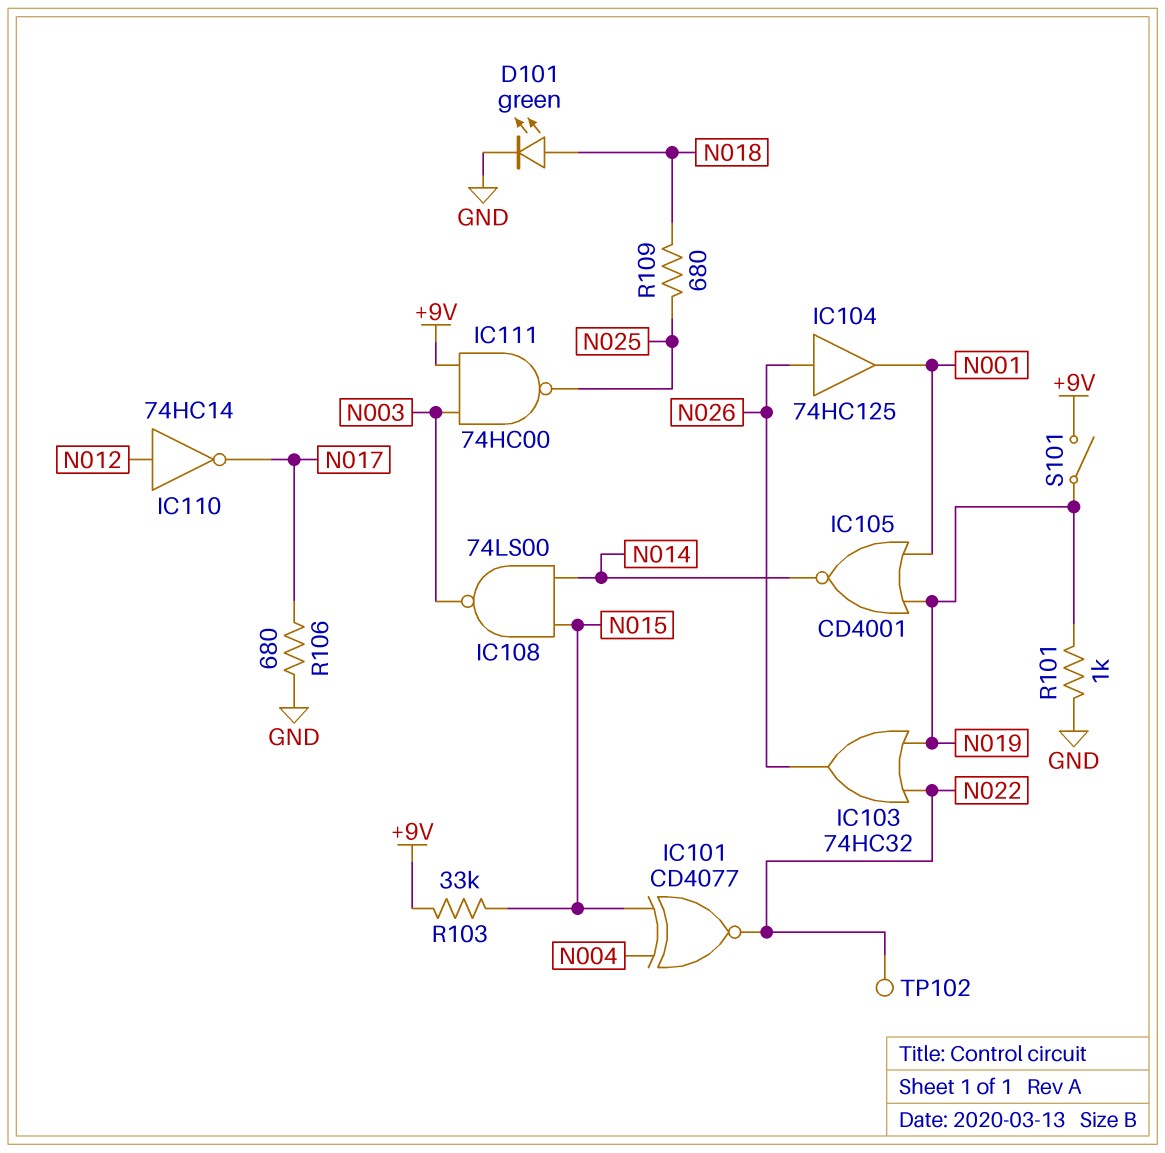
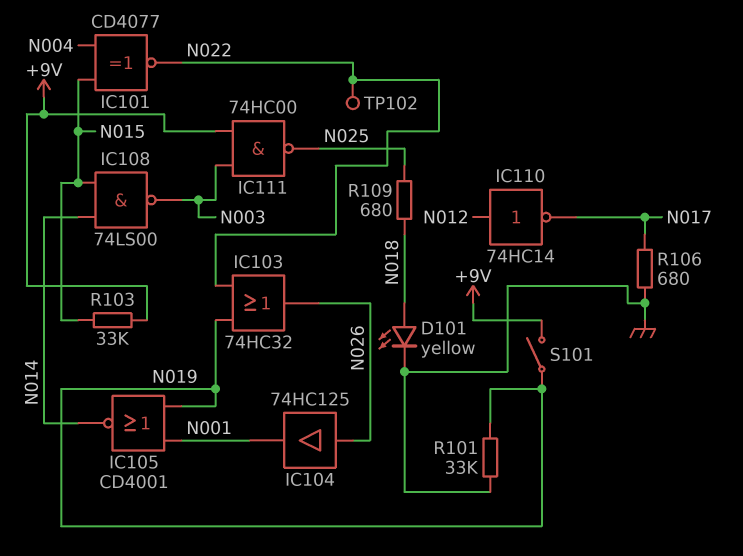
D101: LED green (A N018, K GND) -> LED yellow (A N018, K GND)
R101: 1k (GND, N019) -> 33k (GND, N019)

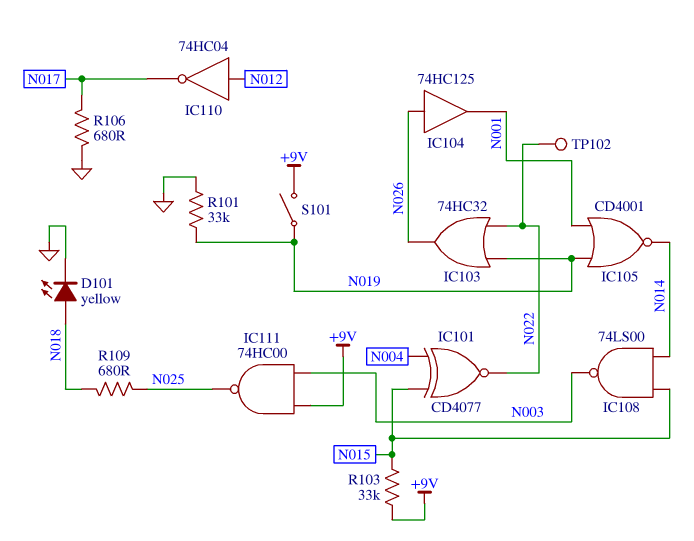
IC110: NOT 74HC14 (in N012, out N017) -> NOT 74HC04 (in N012, out N017)

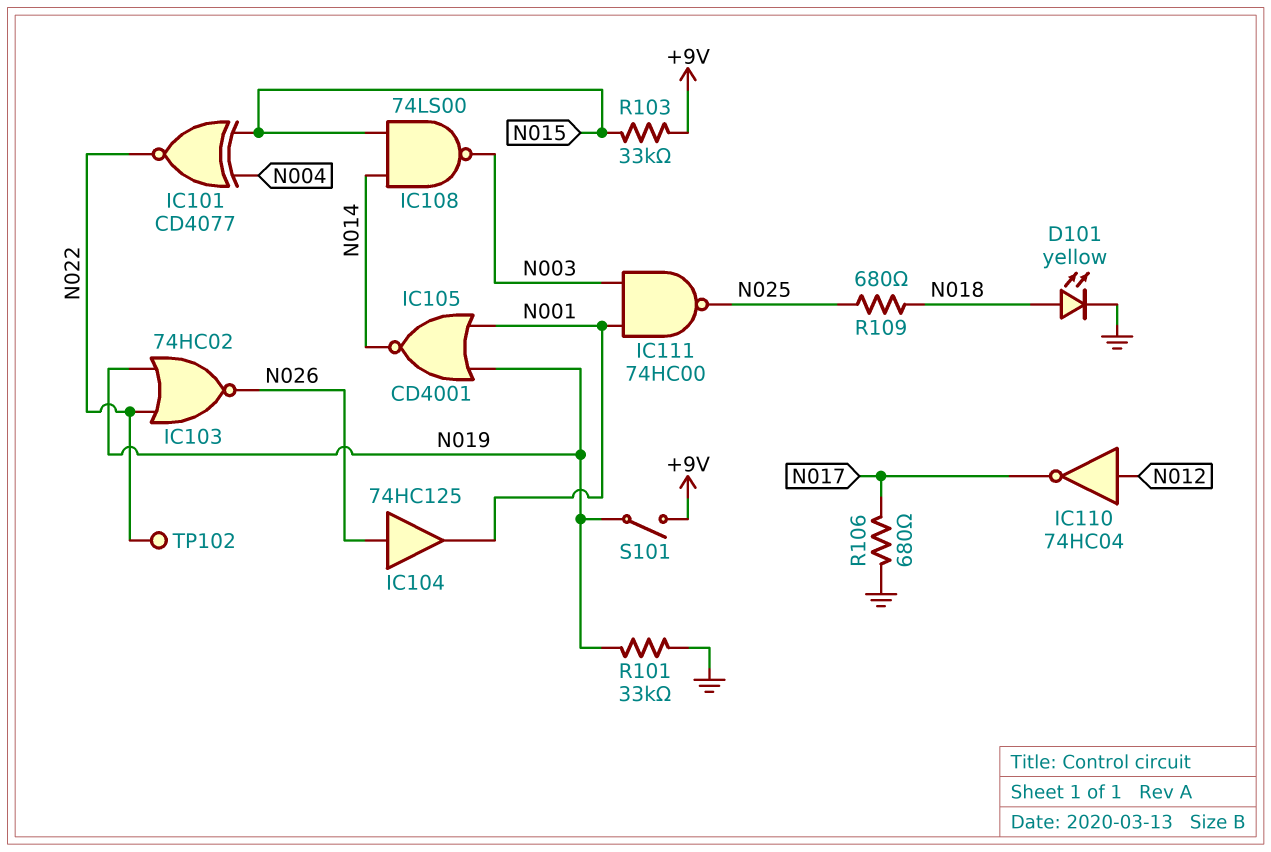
IC103: OR 74HC32 (in N019, in N022, out N026) -> NOR 74HC02 (in N019, in N022, out N026)
IC111: NAND 74HC00 (in +9V, in N003, out N025) -> NAND 74HC00 (in N001, in N003, out N025)

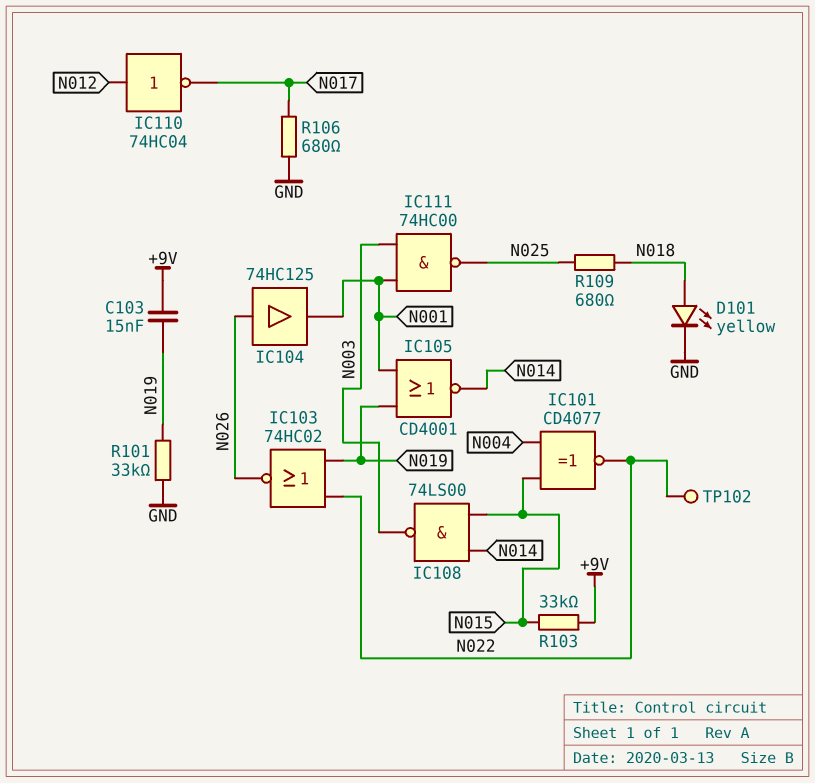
C103: none -> 15nF (+9V, N019)
S101: switch (+9V, N019) -> none

